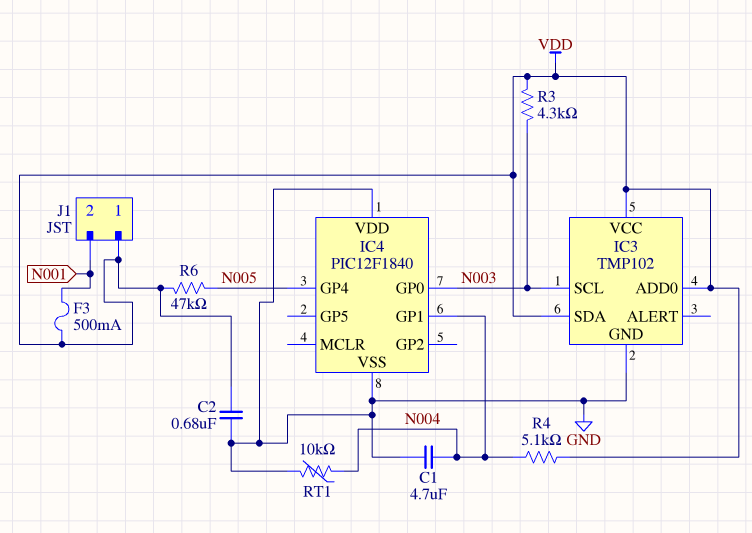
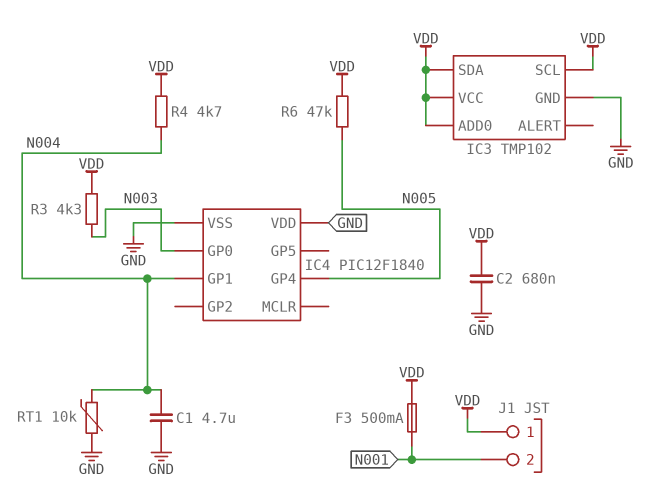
IC3 pin SCL: N003 -> VDD
R4: 5.1k (N004, VDD) -> 4.7k (N004, VDD)

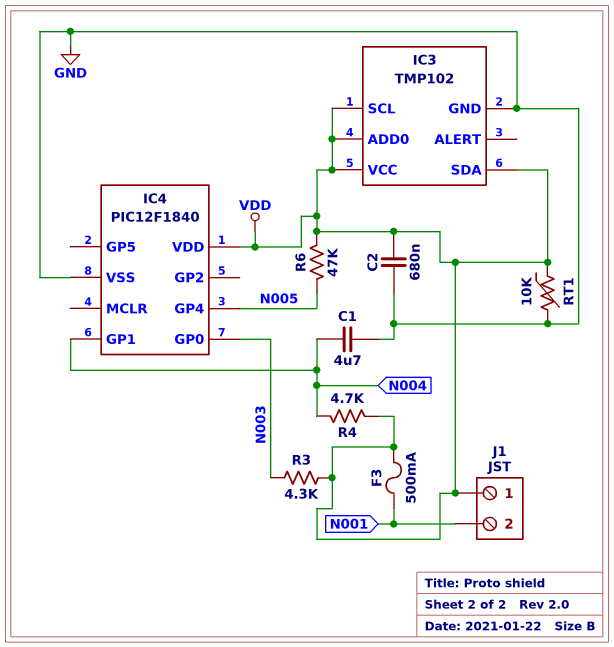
IC4 pin VDD: GND -> VDD
RT1: 10k (GND, N004) -> 10k (GND, VDD)

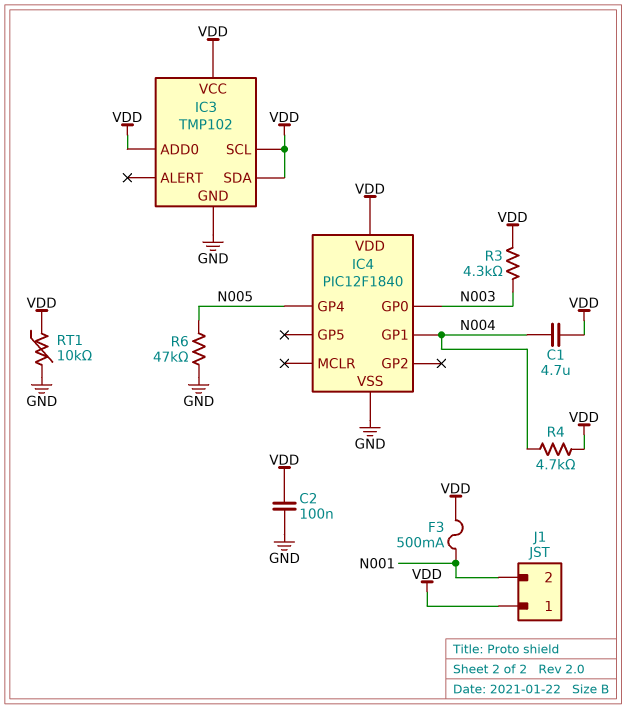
C1: 4.7uF (GND, N004) -> 4.7uF (N004, VDD)
C2: 680nF (GND, VDD) -> 100nF (GND, VDD)
R6: 47k (N005, VDD) -> 47k (GND, N005)

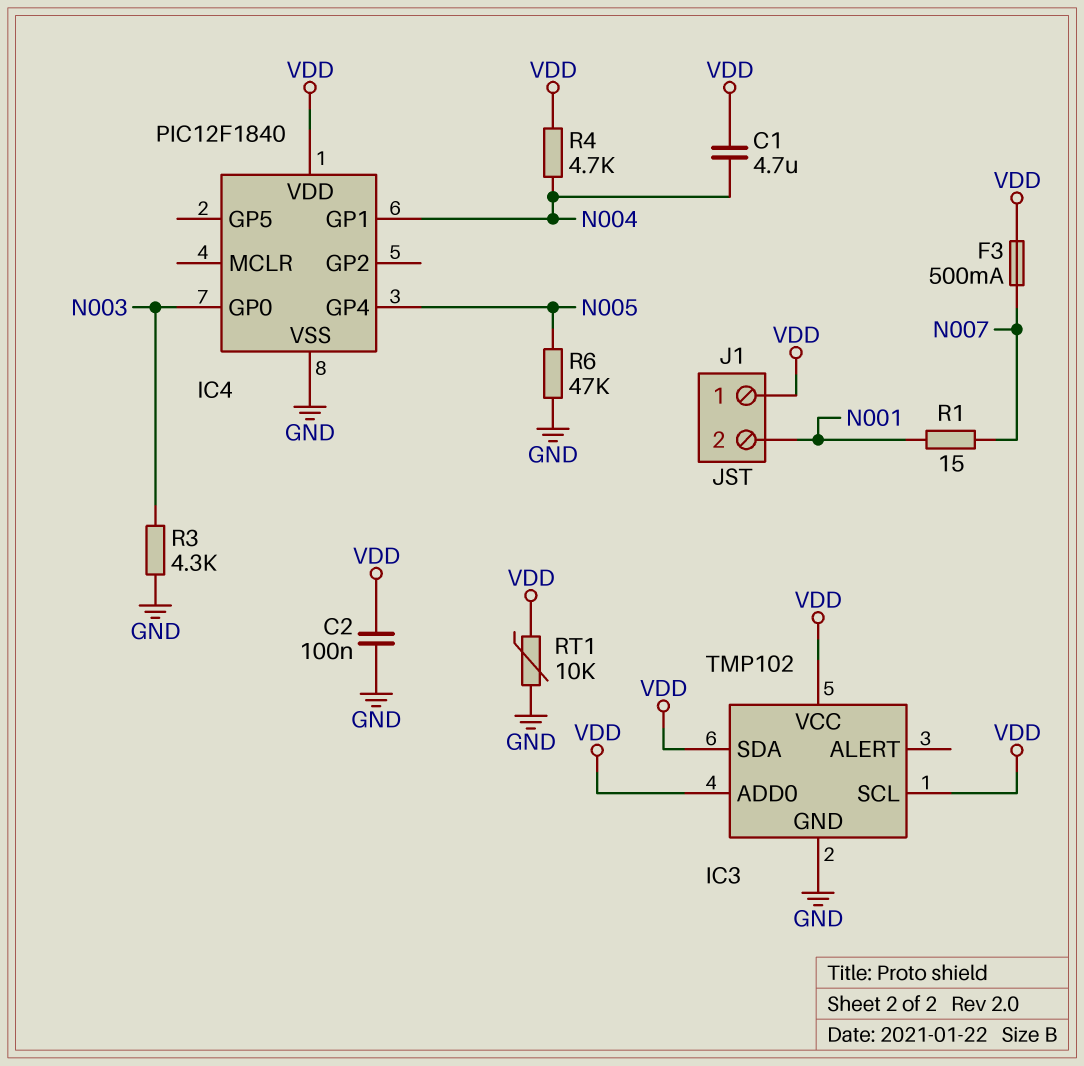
F3: 500mA (N001, VDD) -> 500mA (N007, VDD)
R1: none -> 15 (N001, N007)
R3: 4.3k (N003, VDD) -> 4.3k (GND, N003)

